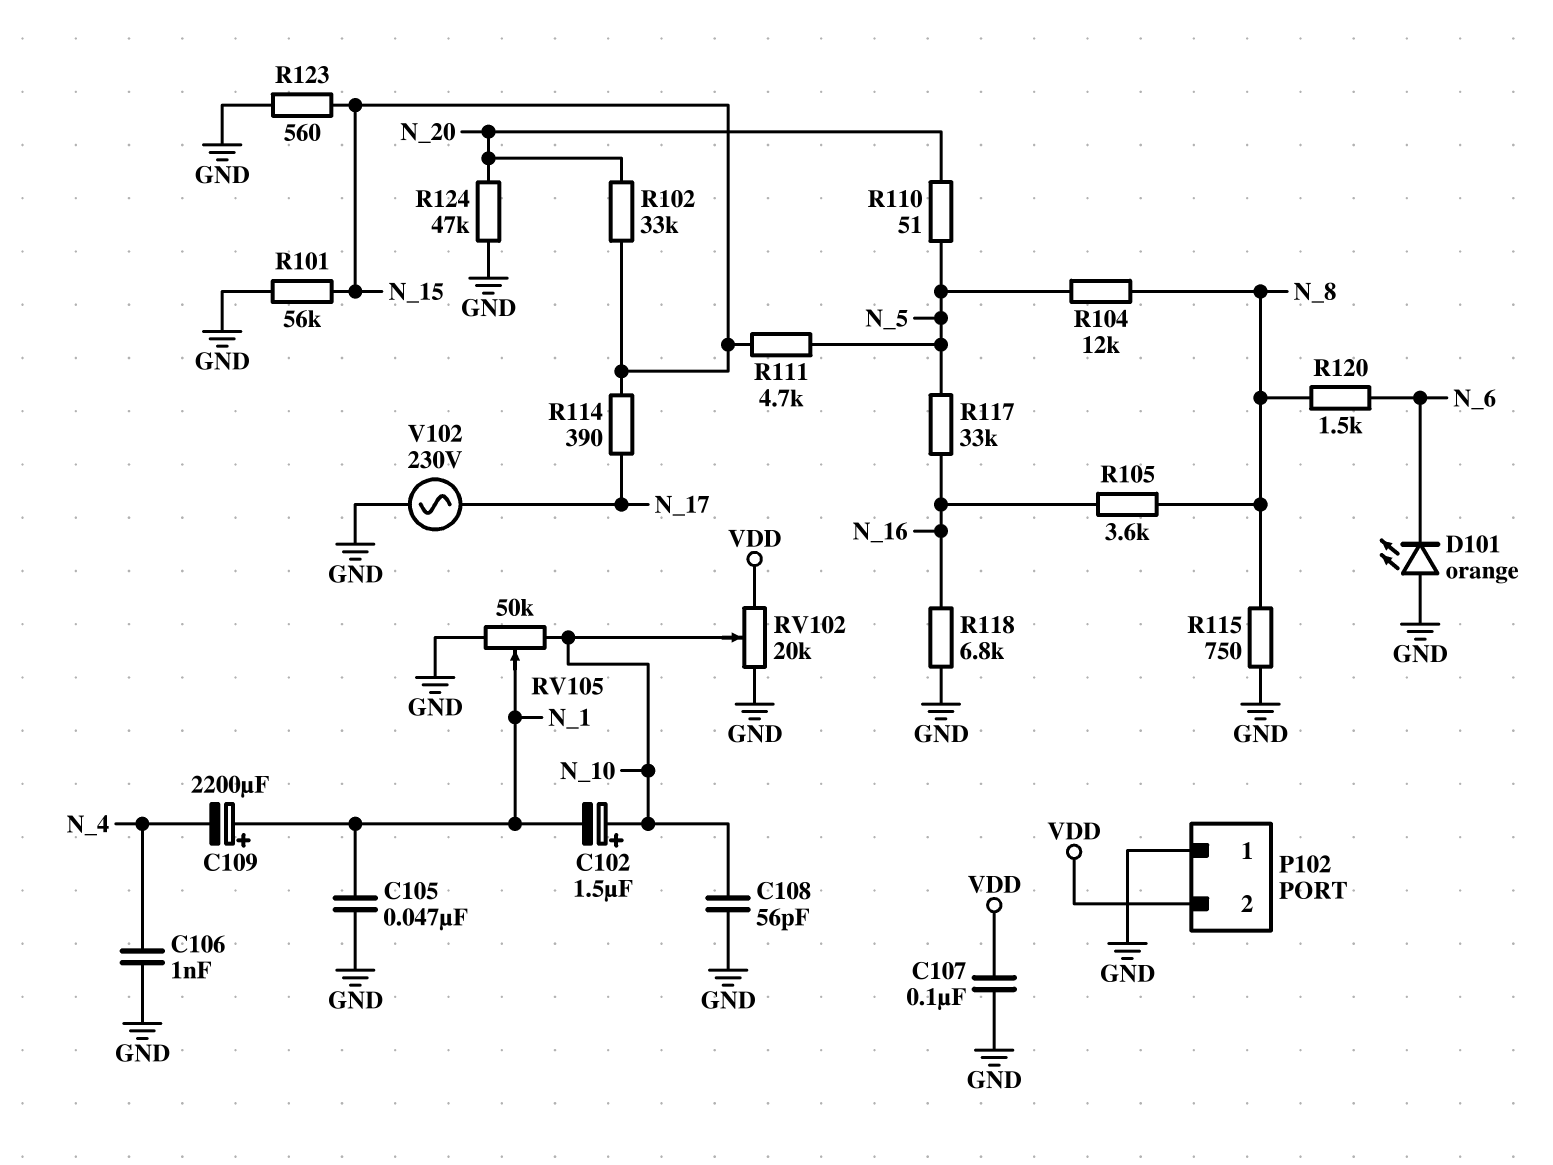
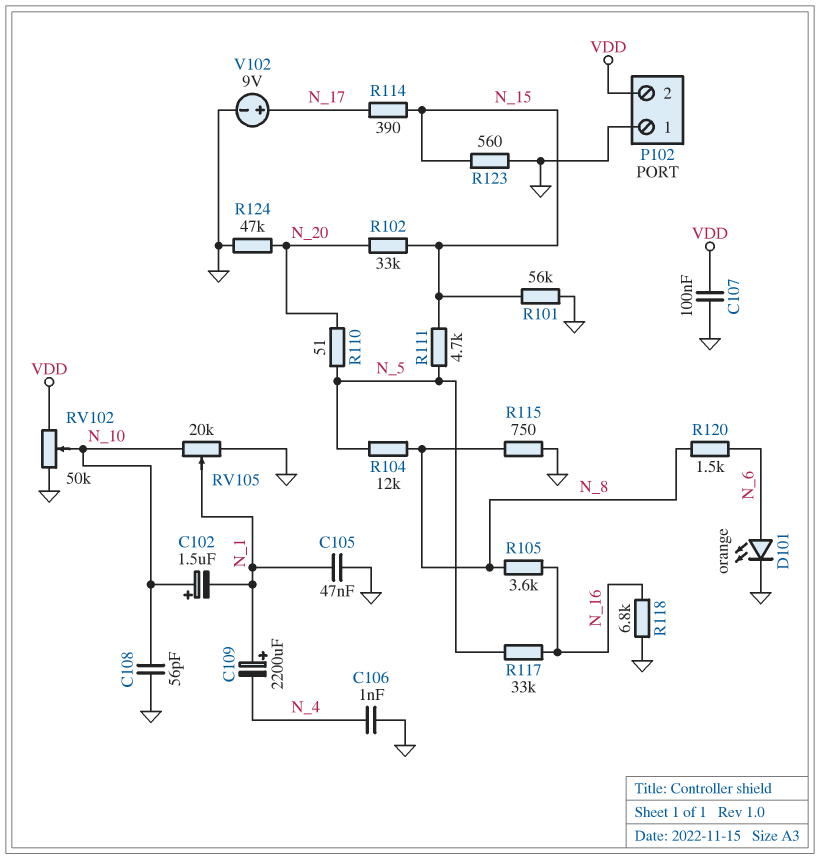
D101: LED orange (A GND, K N_6) -> LED orange (A N_6, K GND)
RV102: 20k (GND, VDD, wiper N_10) -> 50k (GND, VDD, wiper N_10)
RV105: 50k (GND, N_10, wiper N_1) -> 20k (GND, N_10, wiper N_1)
V102: AC 230V (GND, N_17) -> 9V (plus N_17, minus GND)

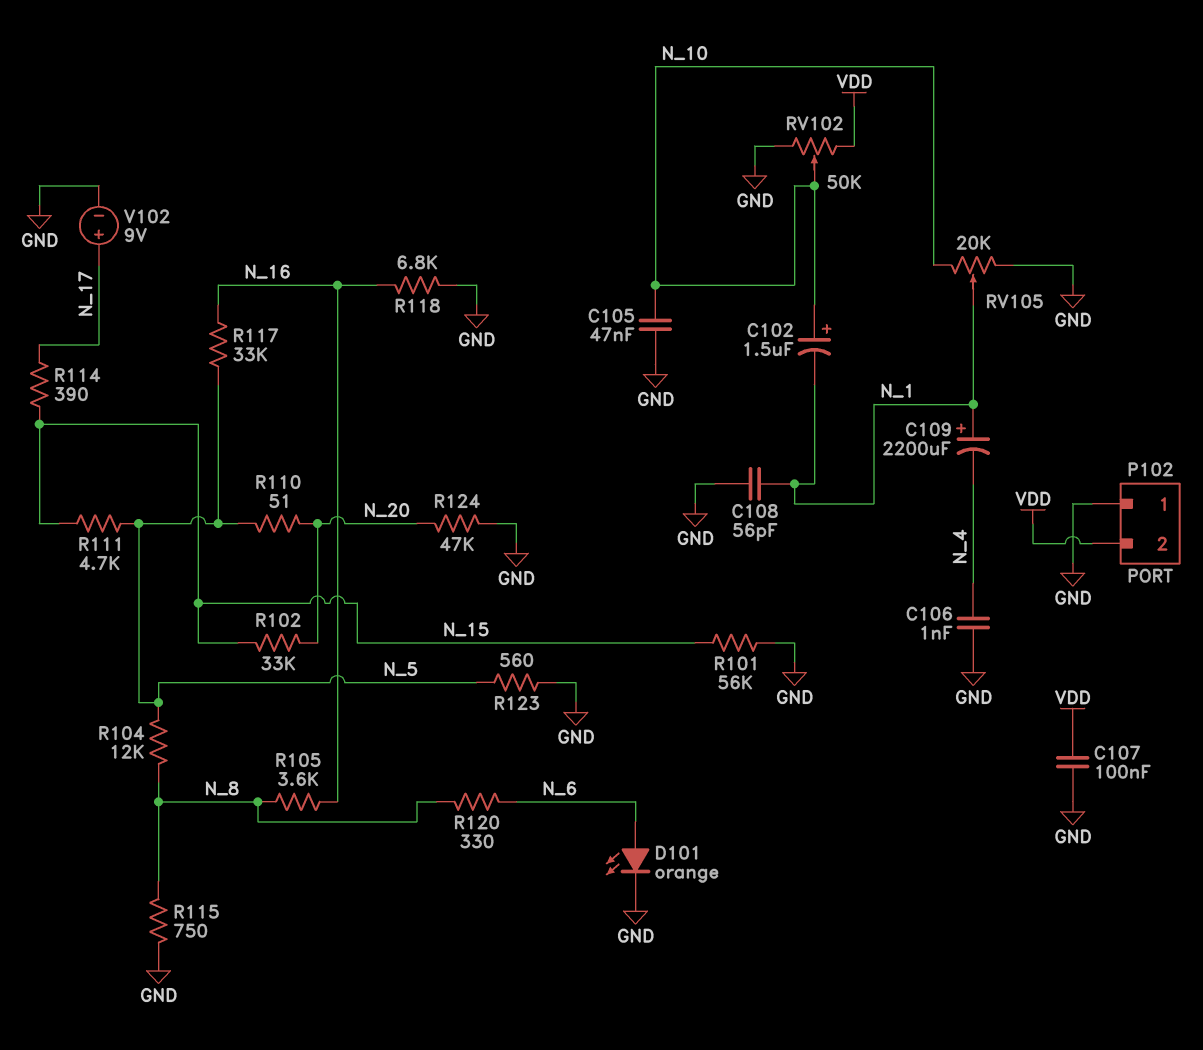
C105: 47nF (GND, N_1) -> 47nF (GND, N_10)
C108: 56pF (GND, N_10) -> 56pF (GND, N_1)
R120: 1.5k (N_6, N_8) -> 330 (N_6, N_8)
R123: 560 (GND, N_15) -> 560 (GND, N_5)

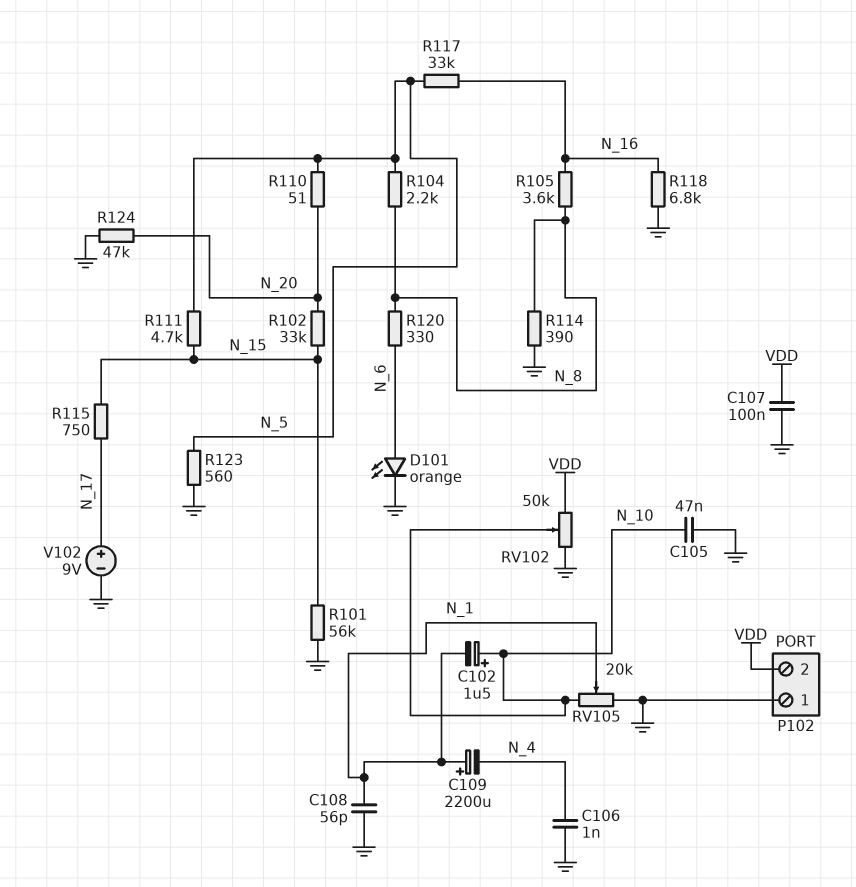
R104: 12k (N_5, N_8) -> 2.2k (N_5, N_8)
R114: 390 (N_15, N_17) -> 390 (GND, N_8)
R115: 750 (GND, N_8) -> 750 (N_15, N_17)

